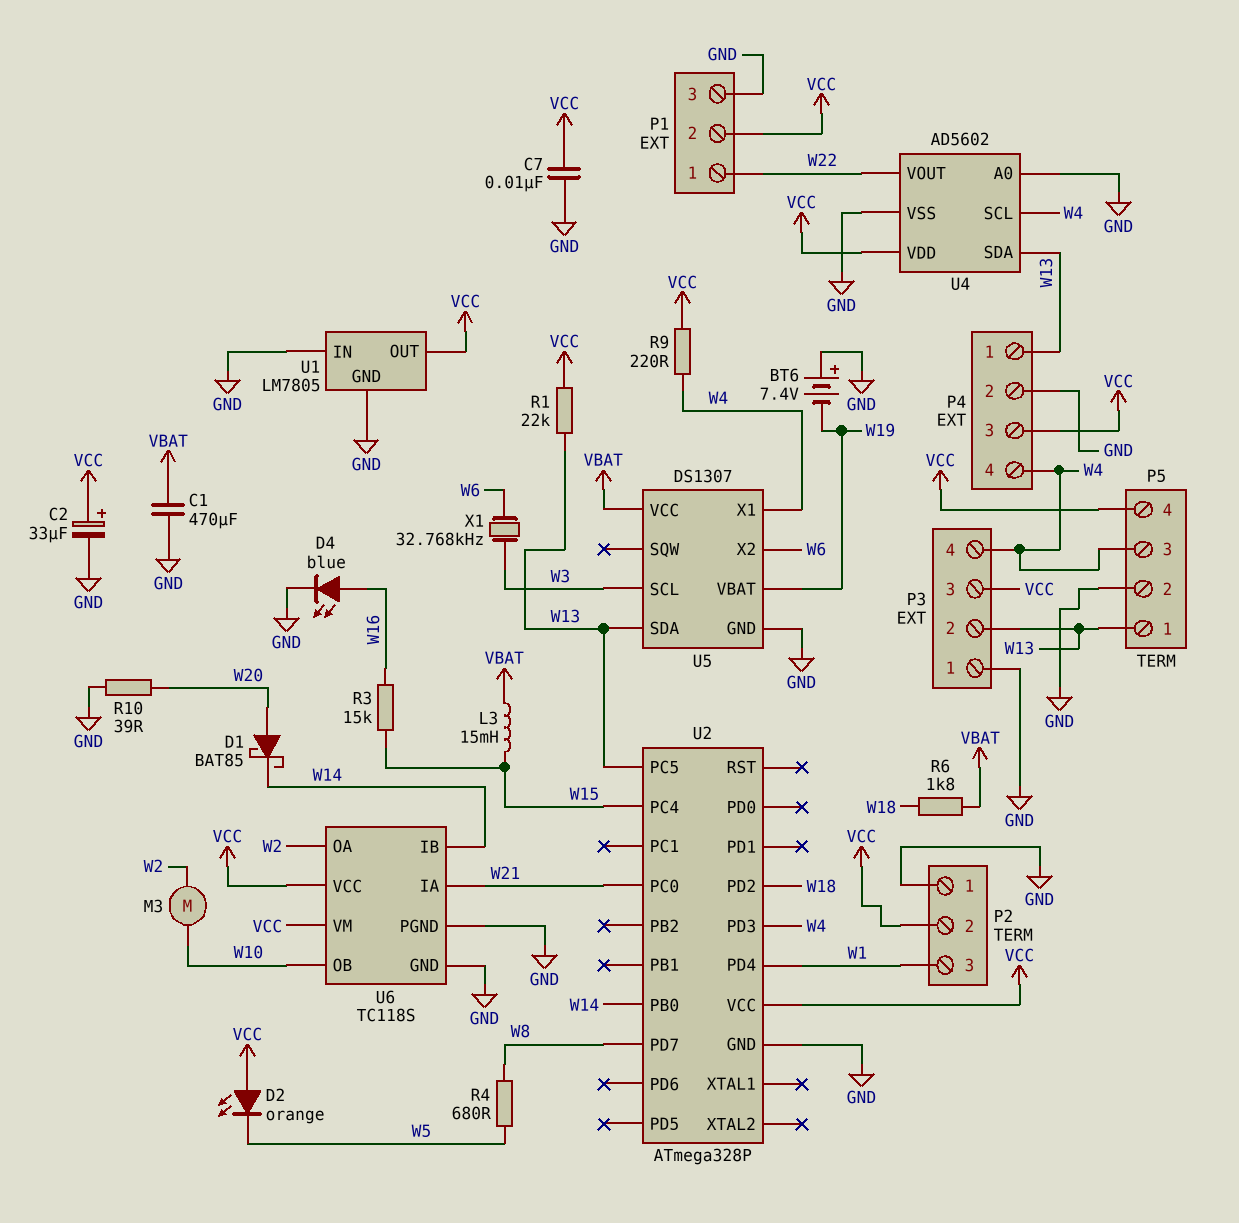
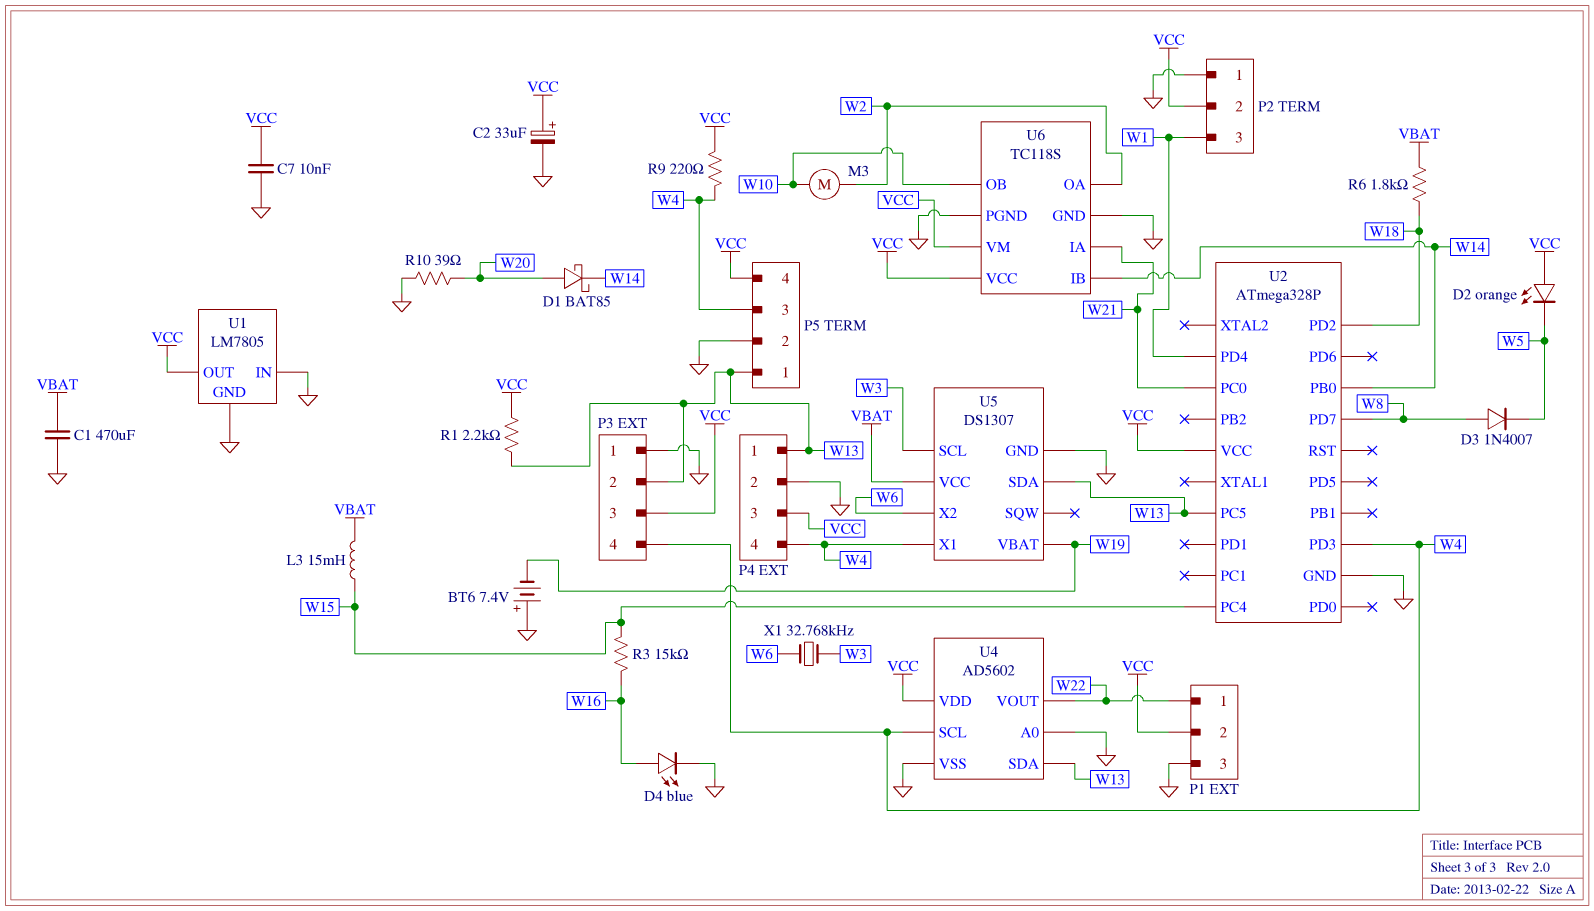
D3: none -> diode 1N4007 (A W8, K W5)
R1: 22k (VCC, W13) -> 2.2k (VCC, W13)
R4: 680 (W5, W8) -> none

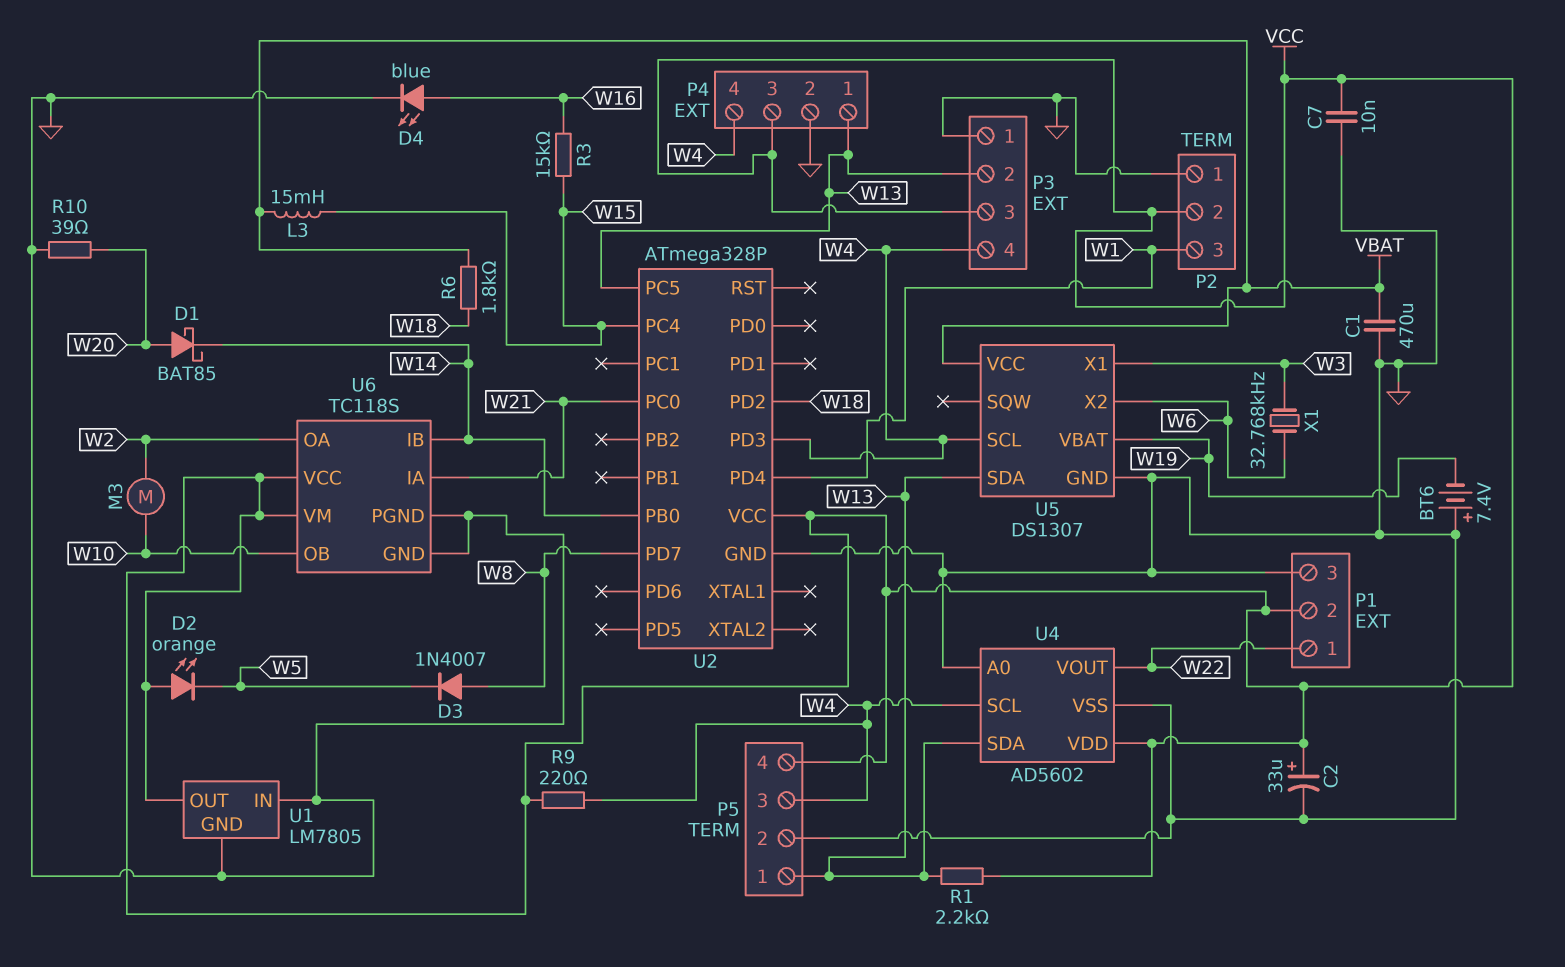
U5 pin SCL: W3 -> W4
U5 pin X1: W4 -> W3

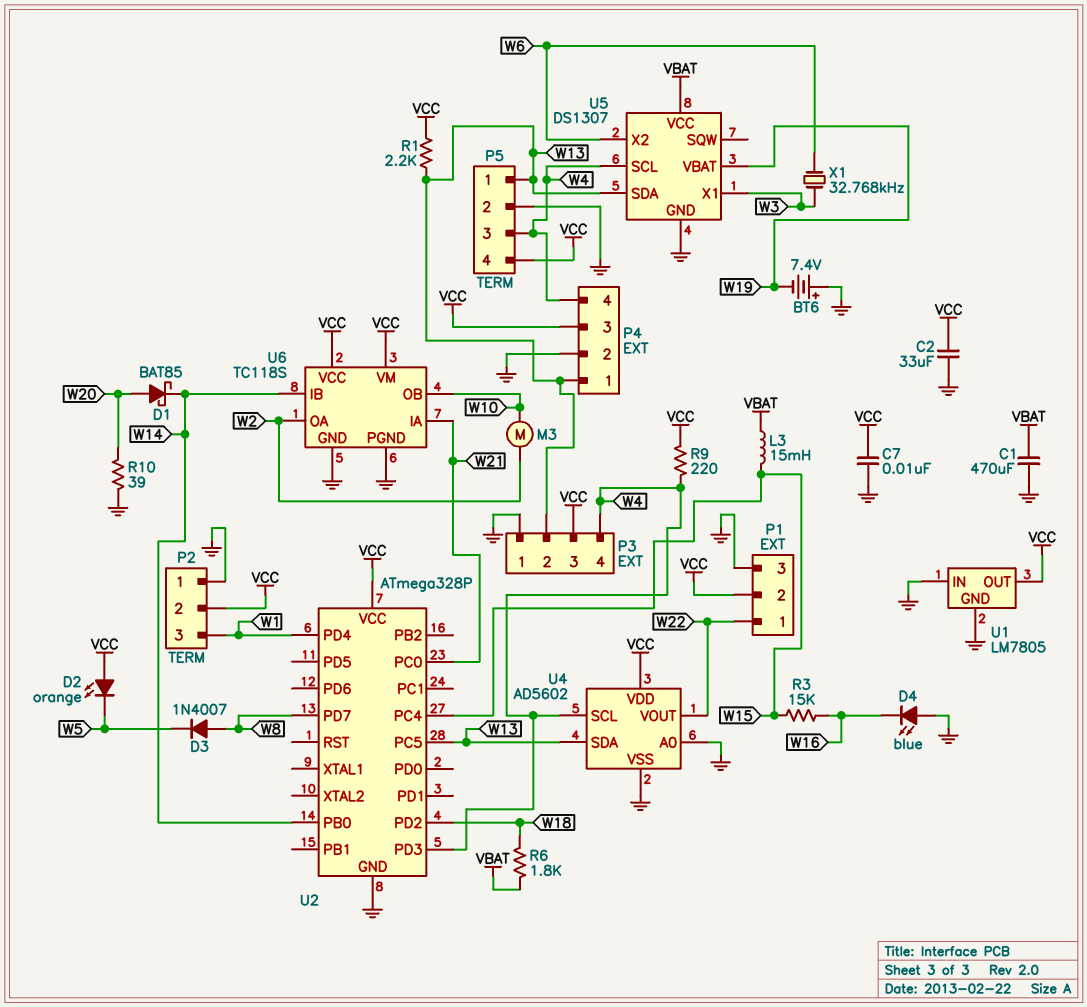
C2: 33uF (plus VCC, minus GND) -> 33uF (GND, VCC)
D4: LED blue (A W16, K GND) -> LED blue (A GND, K W16)

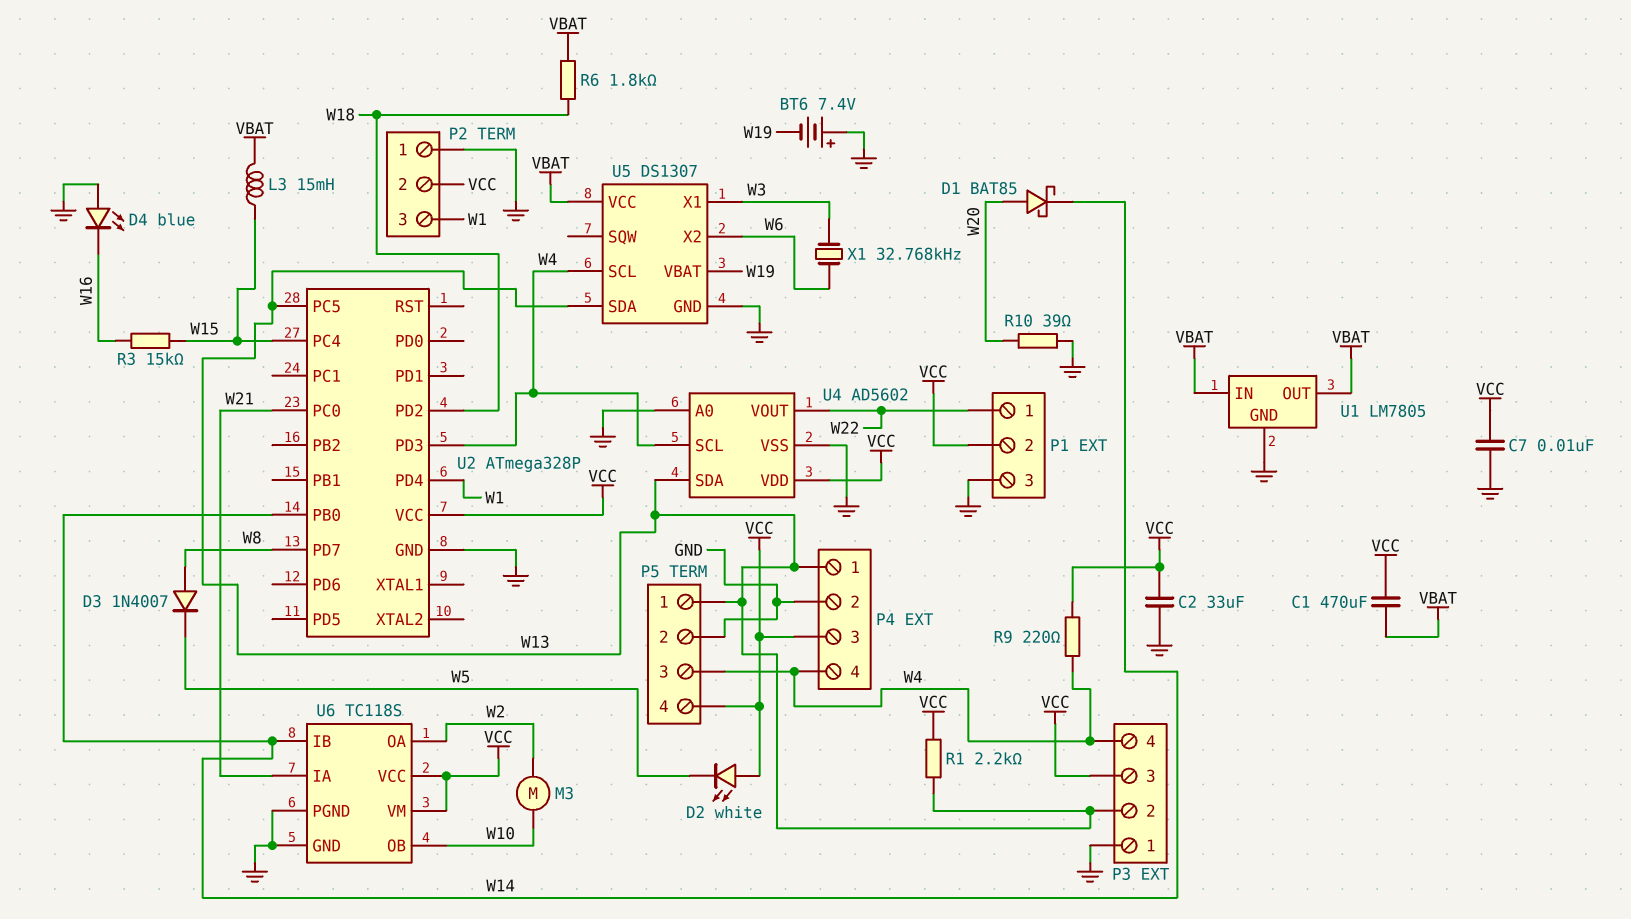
C1: 470uF (GND, VBAT) -> 470uF (VBAT, VCC)
D2: LED orange (A VCC, K W5) -> LED white (A VCC, K W5)
U1 pin IN: GND -> VBAT
U1 pin OUT: VCC -> VBAT

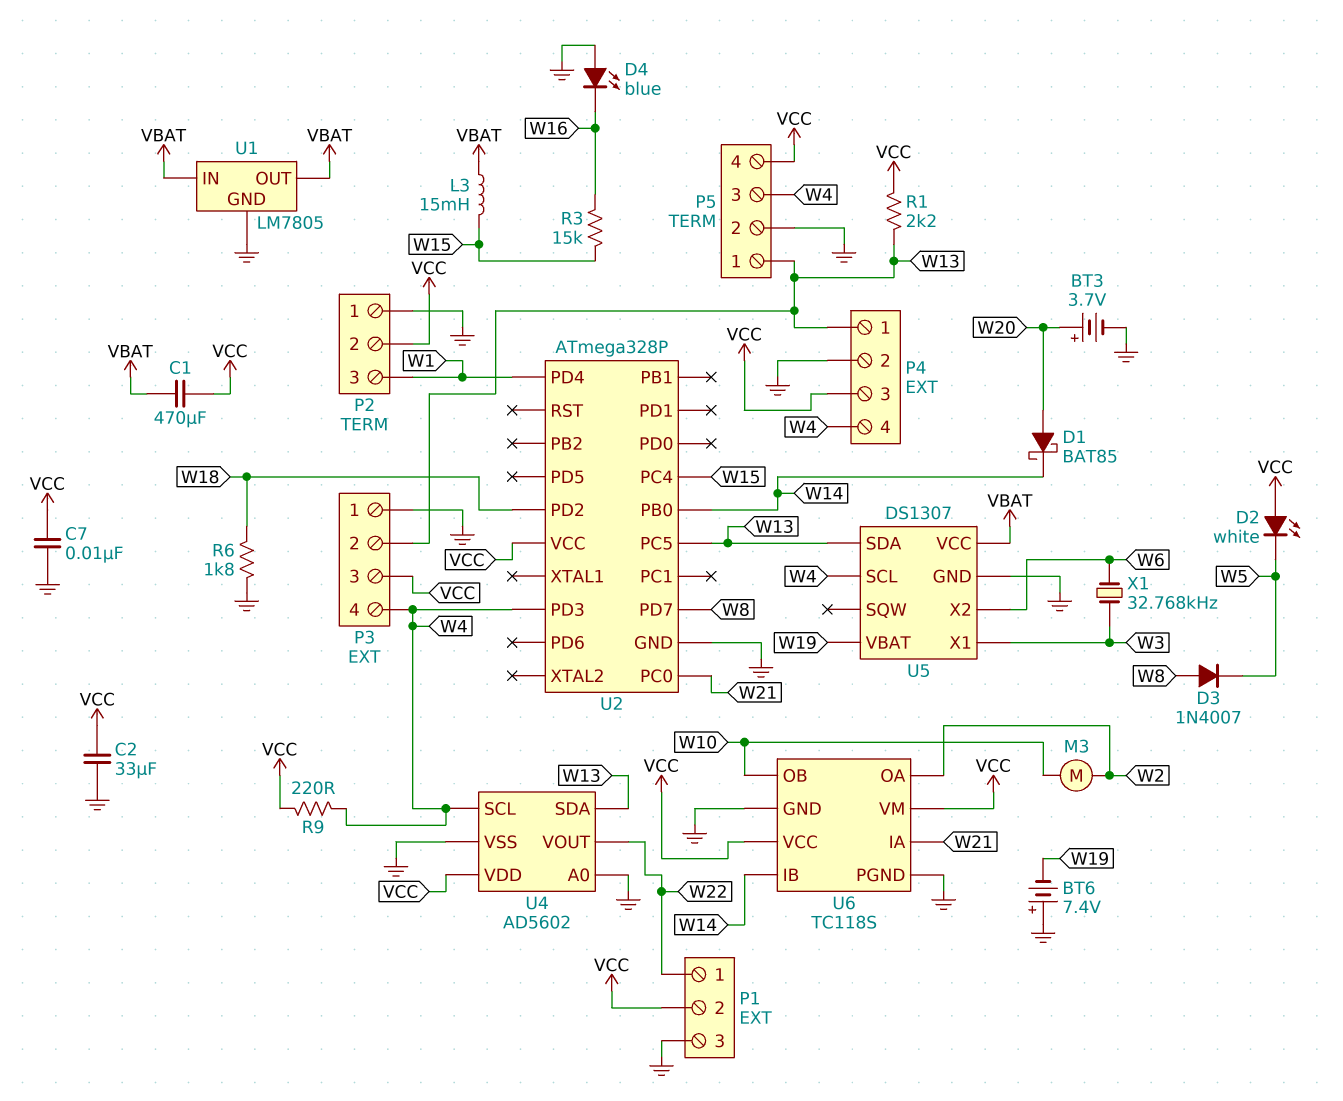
BT3: none -> 3.7V (plus W20, minus GND)
R6: 1.8k (VBAT, W18) -> 1.8k (GND, W18)
R10: 39 (GND, W20) -> none

